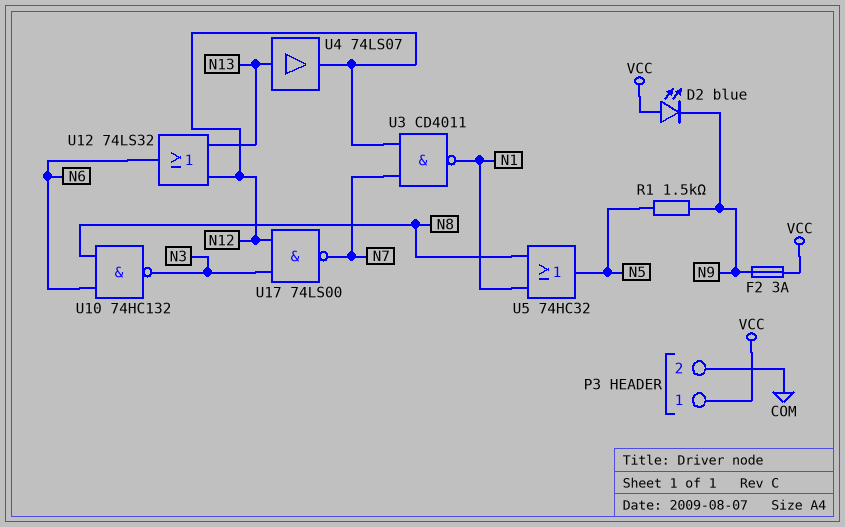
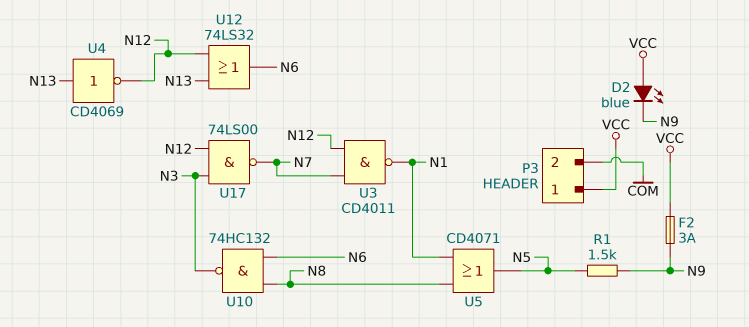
U4: buffer 74LS07 (in N13, out N12) -> NOT CD4069 (in N13, out N12)
U5: OR 74HC32 (in N1, in N8, out N5) -> OR CD4071 (in N1, in N8, out N5)

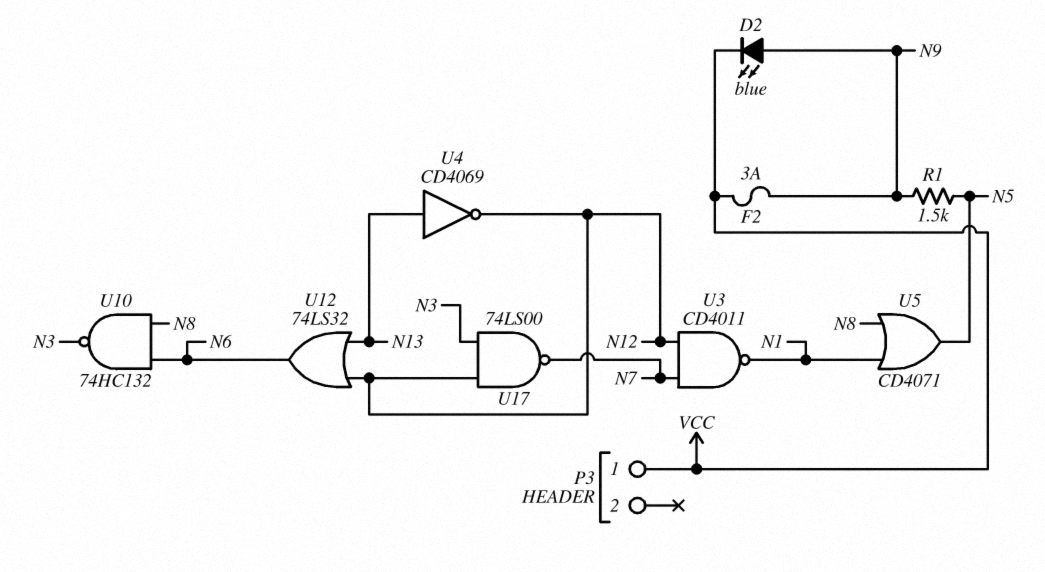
D2: LED blue (A VCC, K N9) -> LED blue (A N9, K VCC)
P3 pin 2: COM -> none

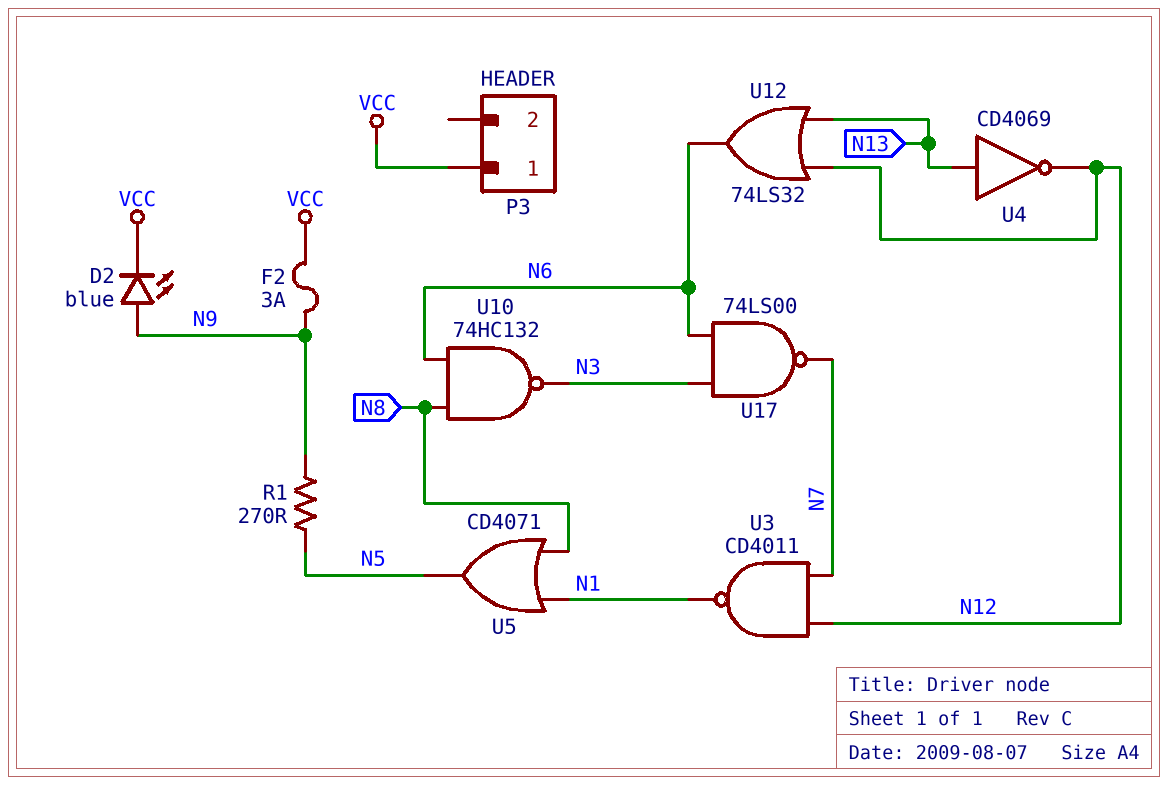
R1: 1.5k (N5, N9) -> 270 (N5, N9)
U17: NAND 74LS00 (in N3, in N12, out N7) -> NAND 74LS00 (in N3, in N6, out N7)

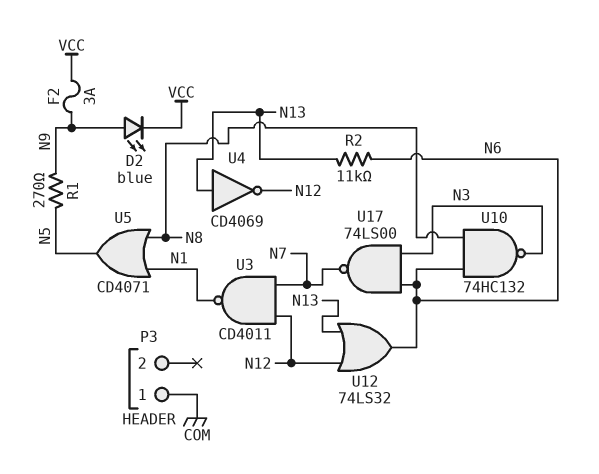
P3 pin 1: VCC -> COM
R2: none -> 11k (N6, N13)

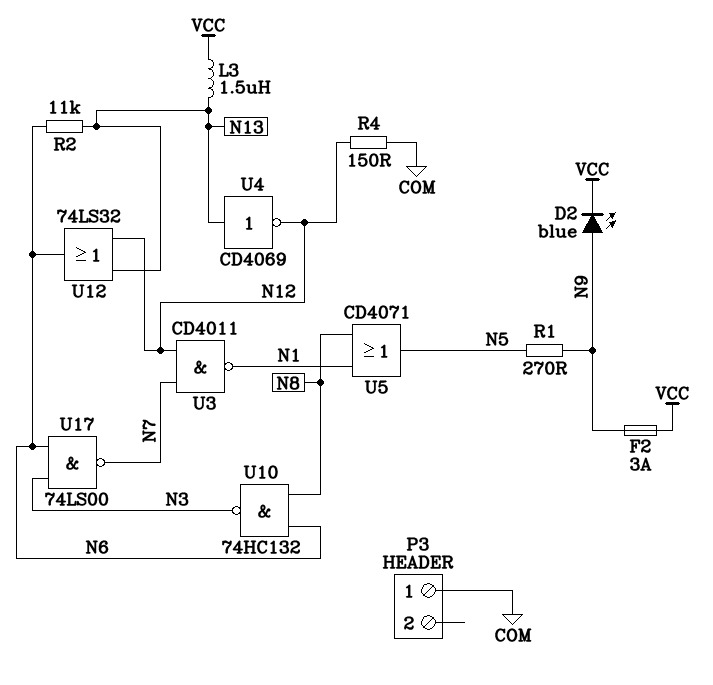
L3: none -> 1.5uH (N13, VCC)
R4: none -> 150 (COM, N12)

